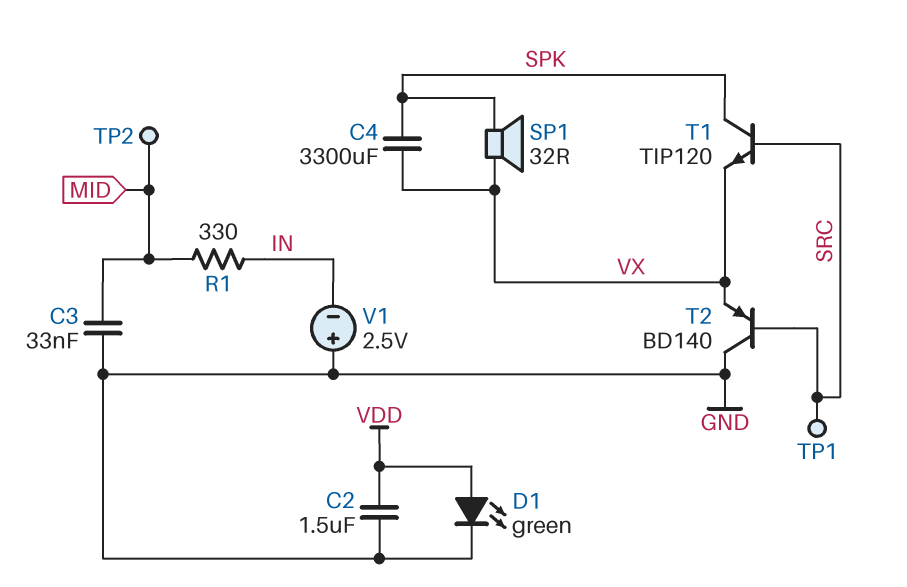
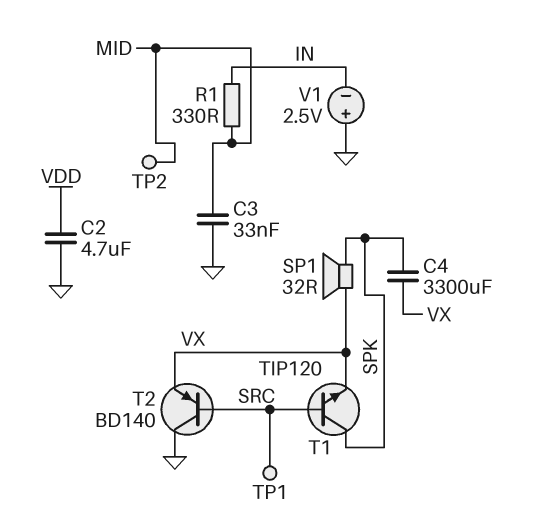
C2: 1.5uF (GND, VDD) -> 4.7uF (GND, VDD)
D1: LED green (A VDD, K GND) -> none

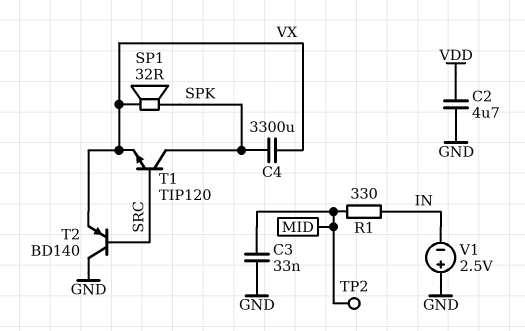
TP1: test point (SRC) -> none

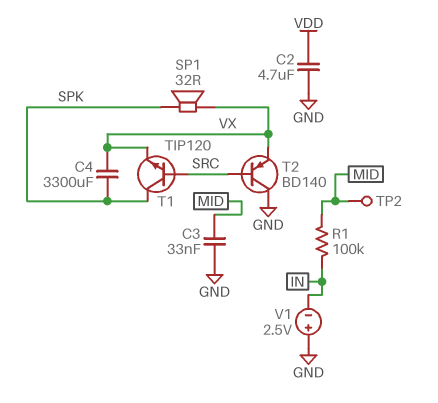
R1: 330 (IN, MID) -> 100k (IN, MID)

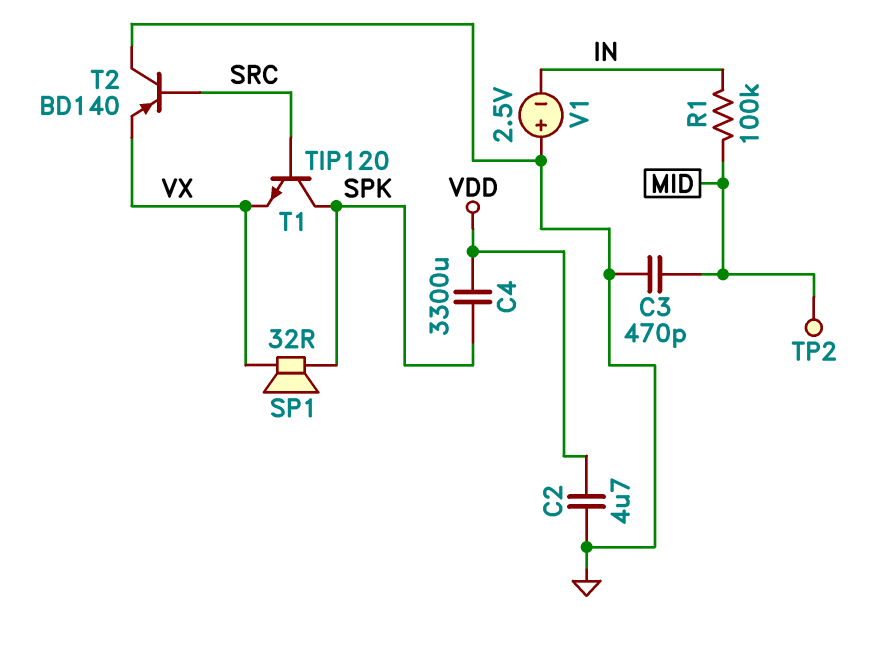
C3: 33nF (GND, MID) -> 470pF (GND, MID)
C4: 3300uF (SPK, VX) -> 3300uF (SPK, VDD)

